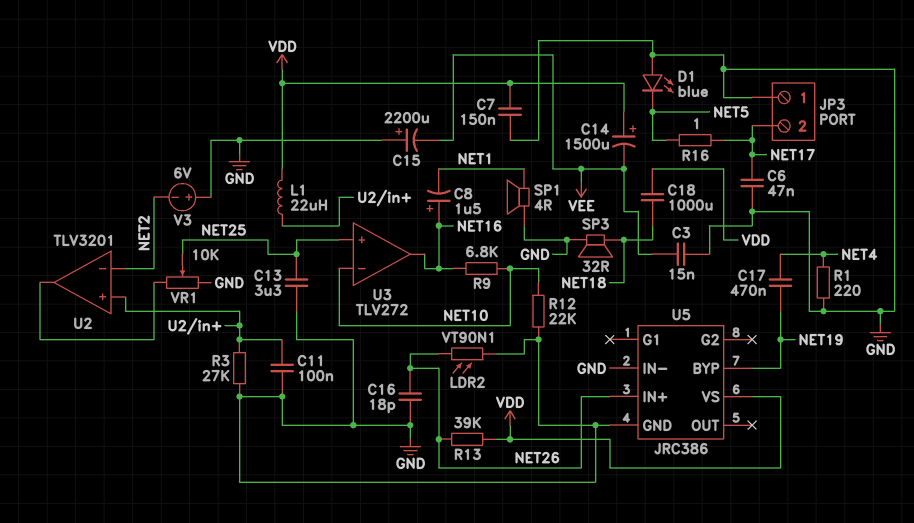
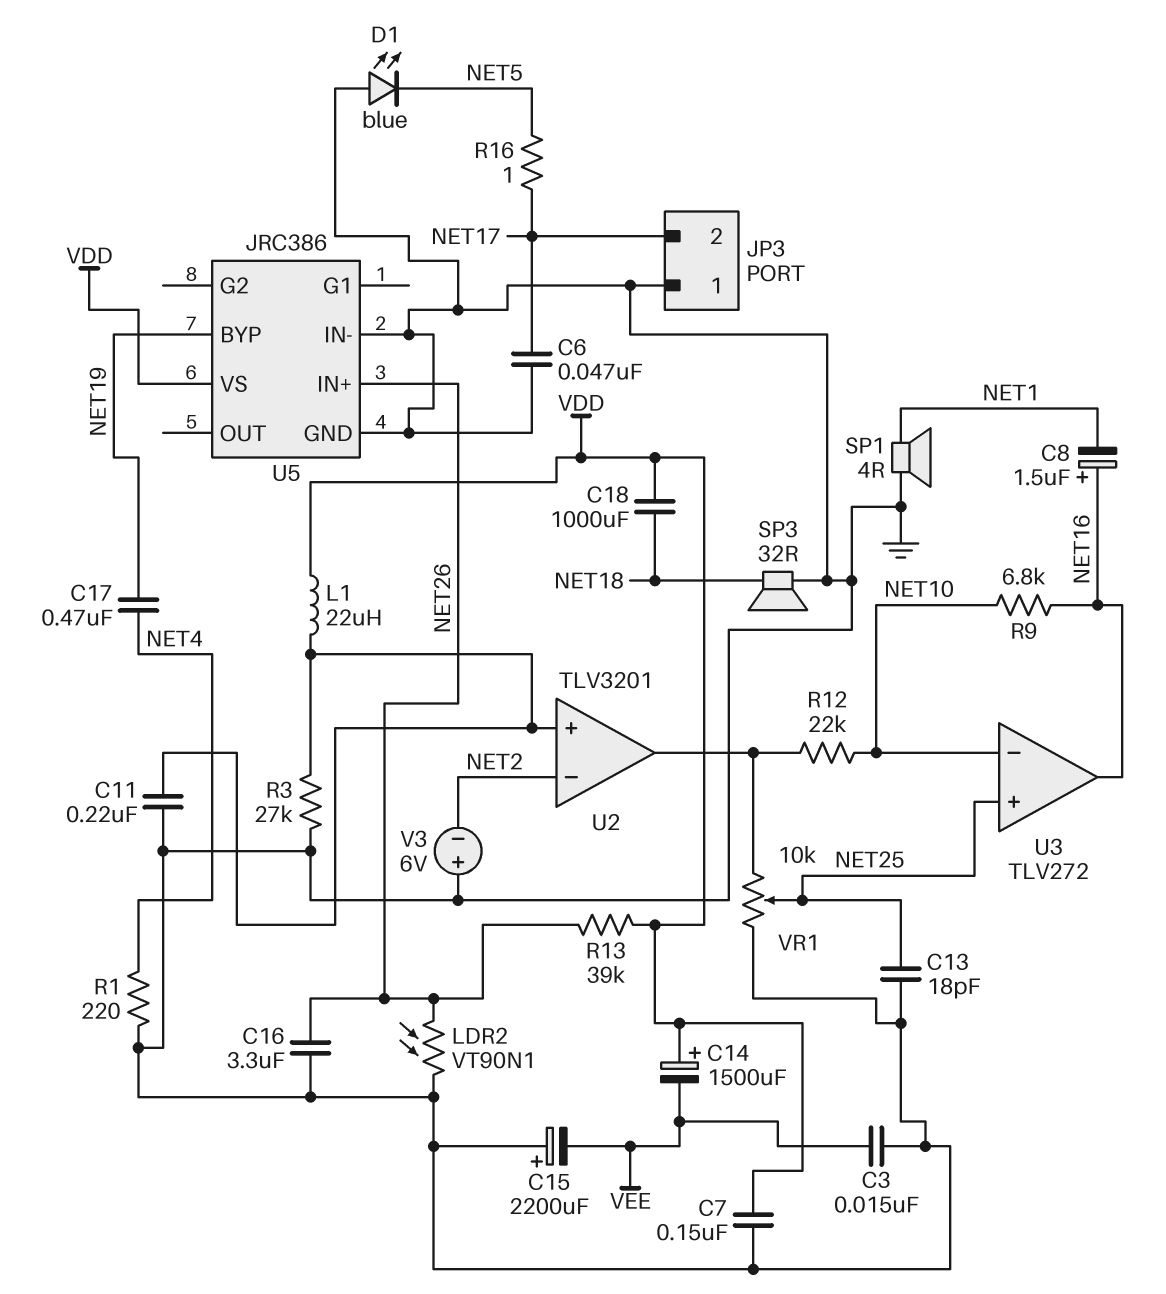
C11: 100nF (GND, U2/in+) -> 220nF (GND, U2/in+)
C13: 3.3uF (GND, NET25) -> 18pF (GND, NET25)
C16: 18pF (GND, NET26) -> 3.3uF (GND, NET26)
R12: 22k (GND, NET10) -> 22k (NET10, U2/out)

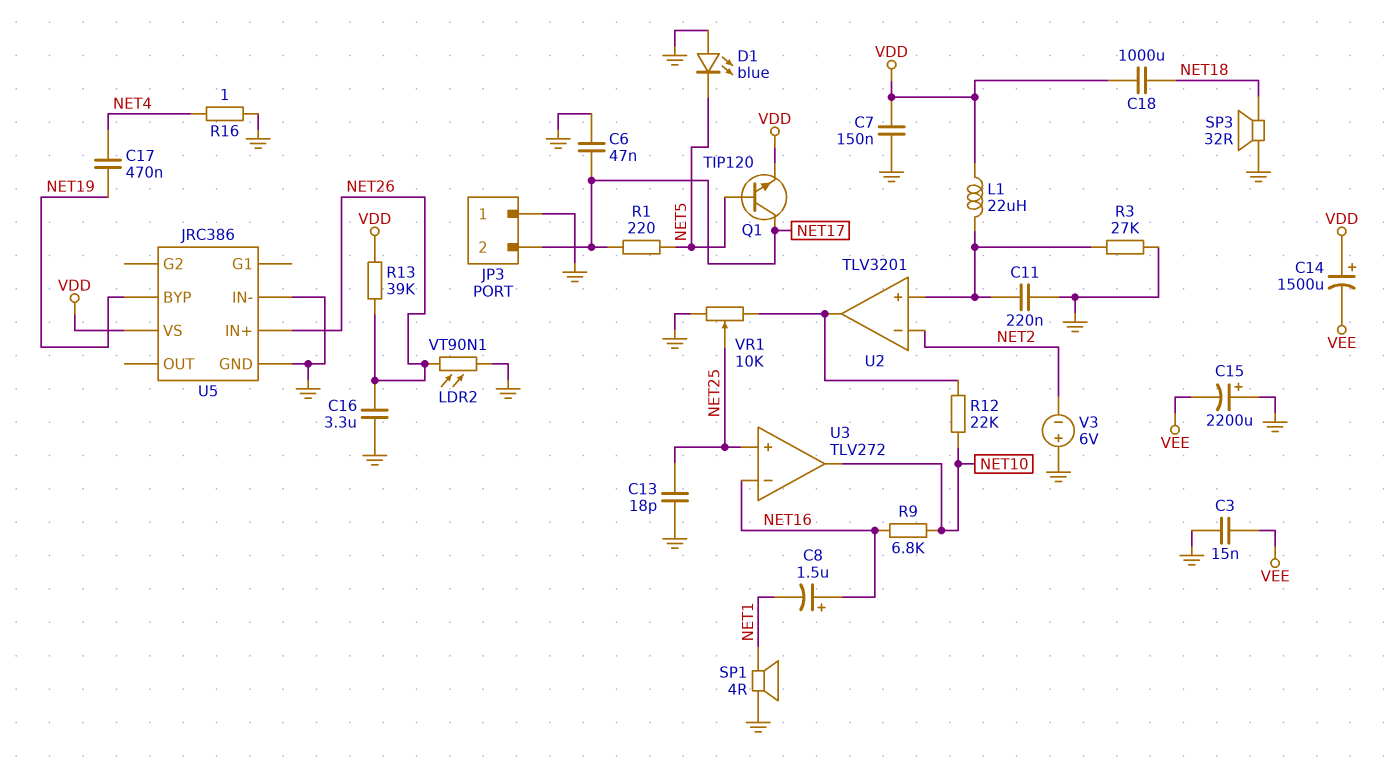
Q1: none -> NPN TIP120 (B NET5, C NET17, E VDD)
R1: 220 (GND, NET4) -> 220 (NET5, NET17)
R16: 1 (NET5, NET17) -> 1 (GND, NET4)
U3 pin in-: NET10 -> NET16
U3 pin out: NET16 -> NET10

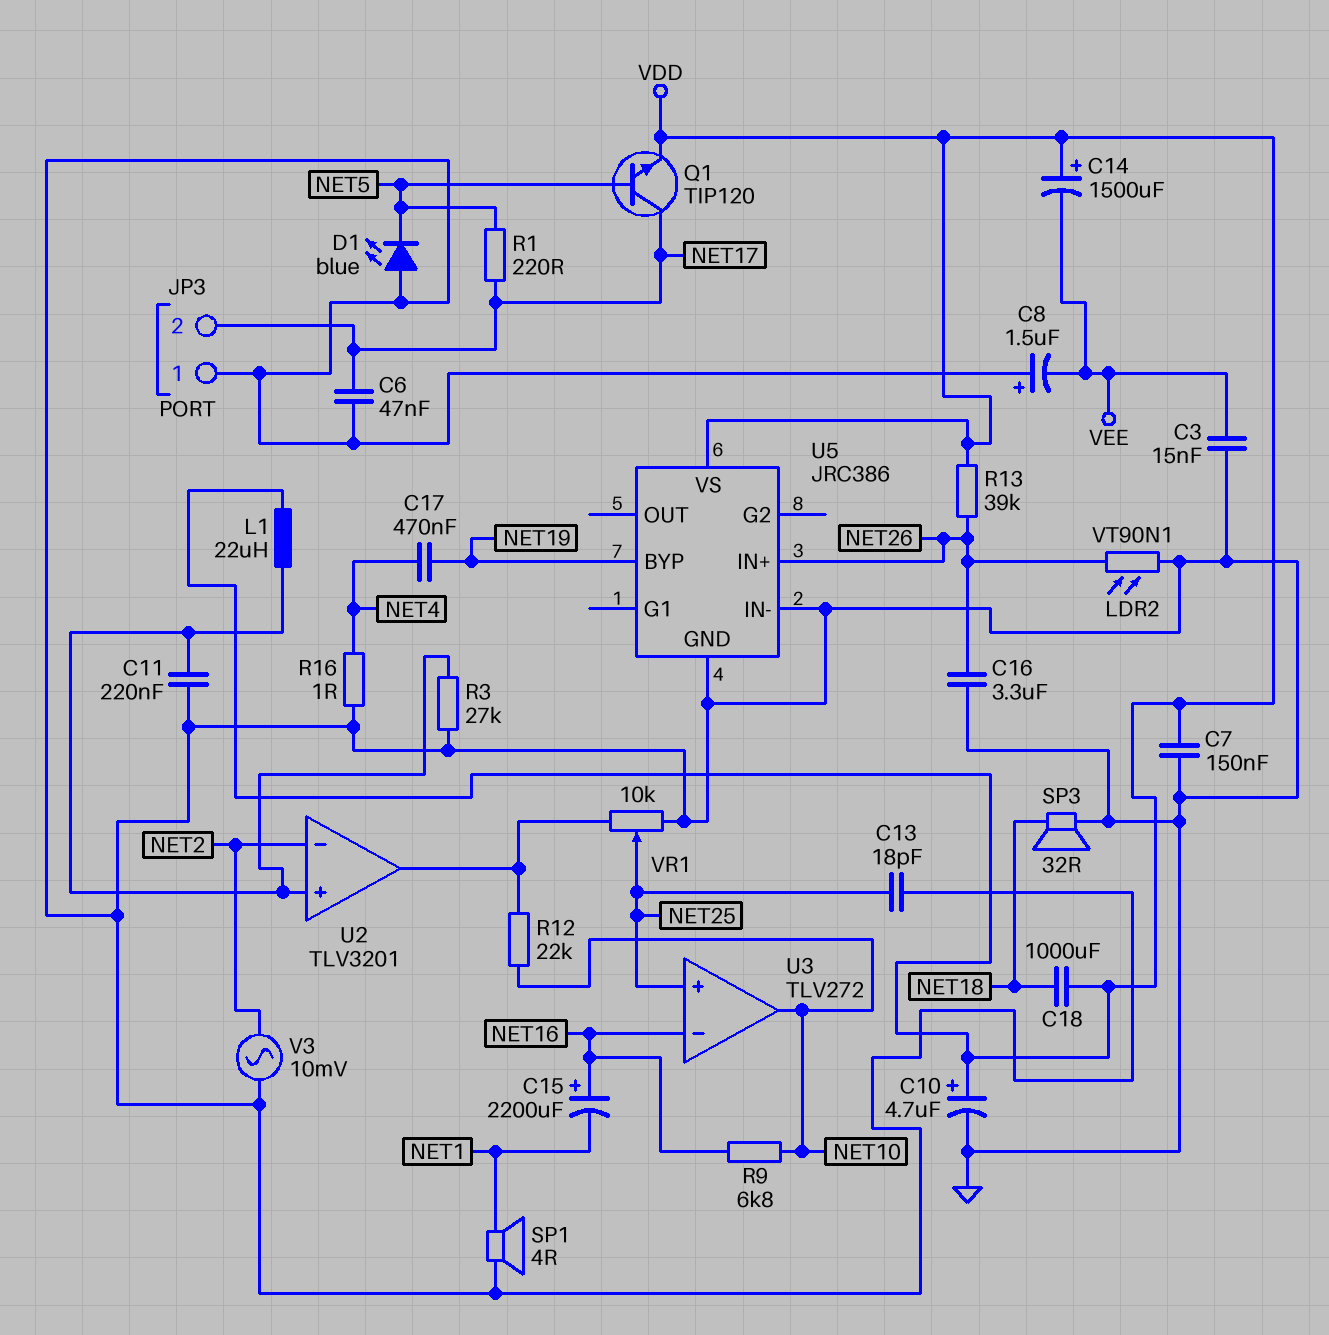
C8: 1.5uF (plus NET16, minus NET1) -> 1.5uF (plus GND, minus VEE)
C10: none -> 4.7uF (plus VDD, minus GND)
C15: 2200uF (plus GND, minus VEE) -> 2200uF (plus NET16, minus NET1)
V3: 6V (plus GND, minus NET2) -> AC 10mV (GND, NET2)

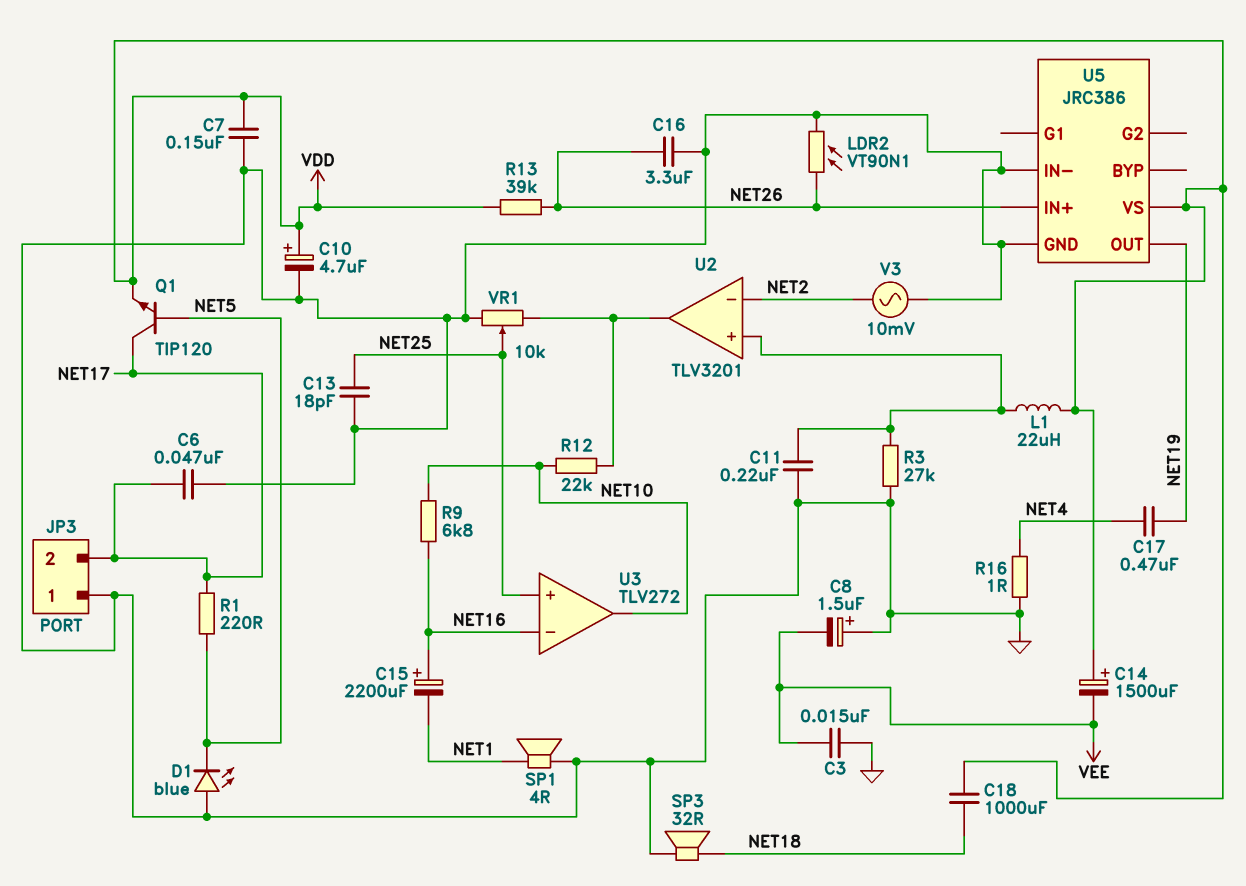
U5 pin BYP: NET19 -> none
U5 pin OUT: none -> NET19

